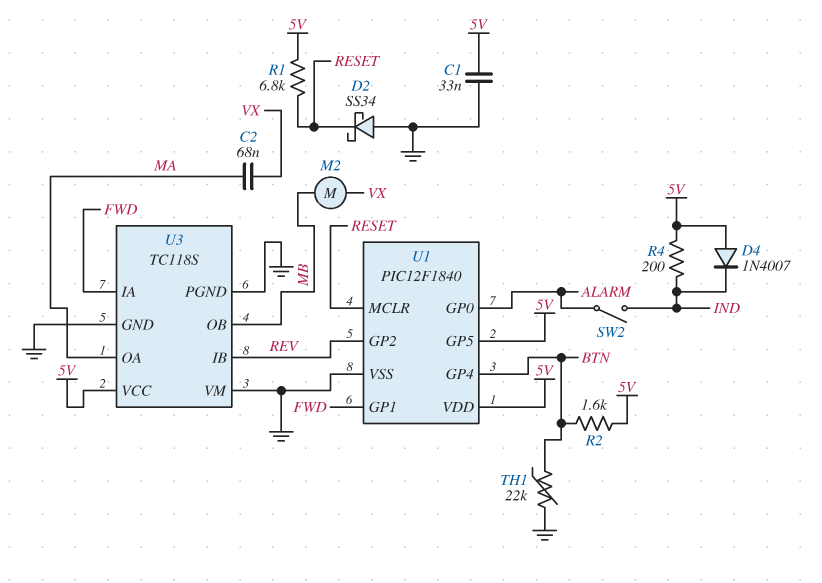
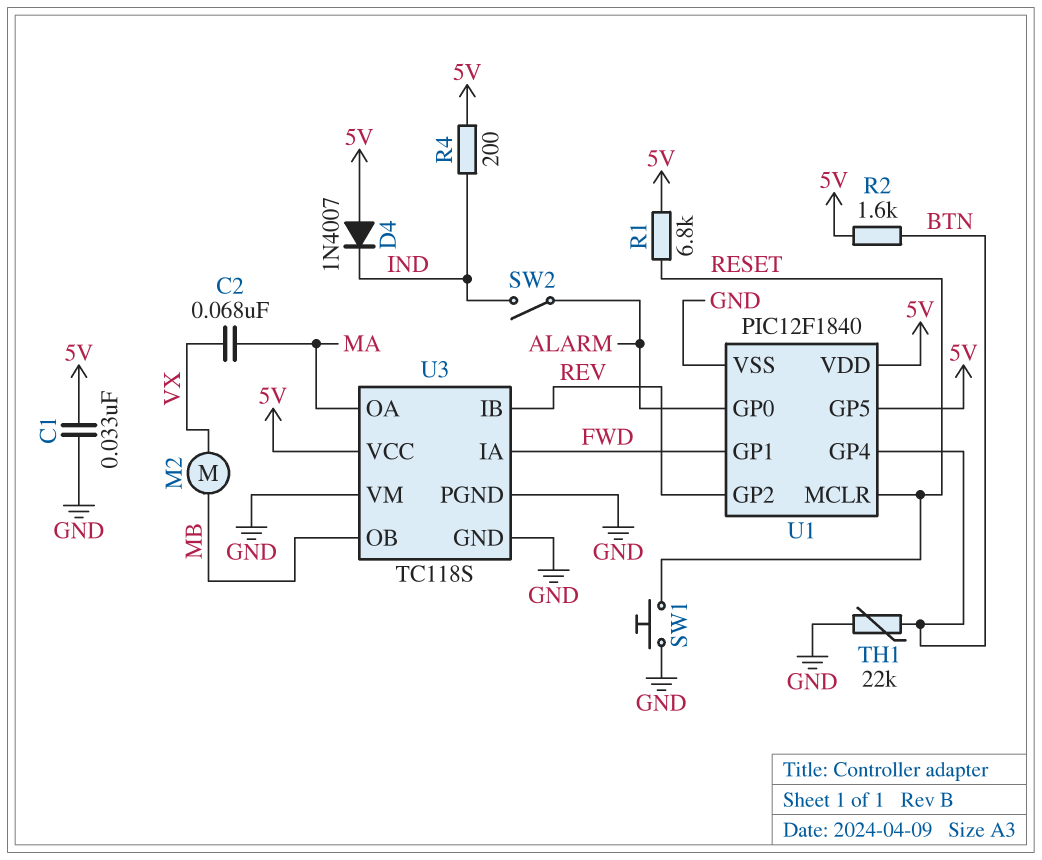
D2: schottky SS34 (A GND, K RESET) -> none
SW1: none -> button (GND, RESET)

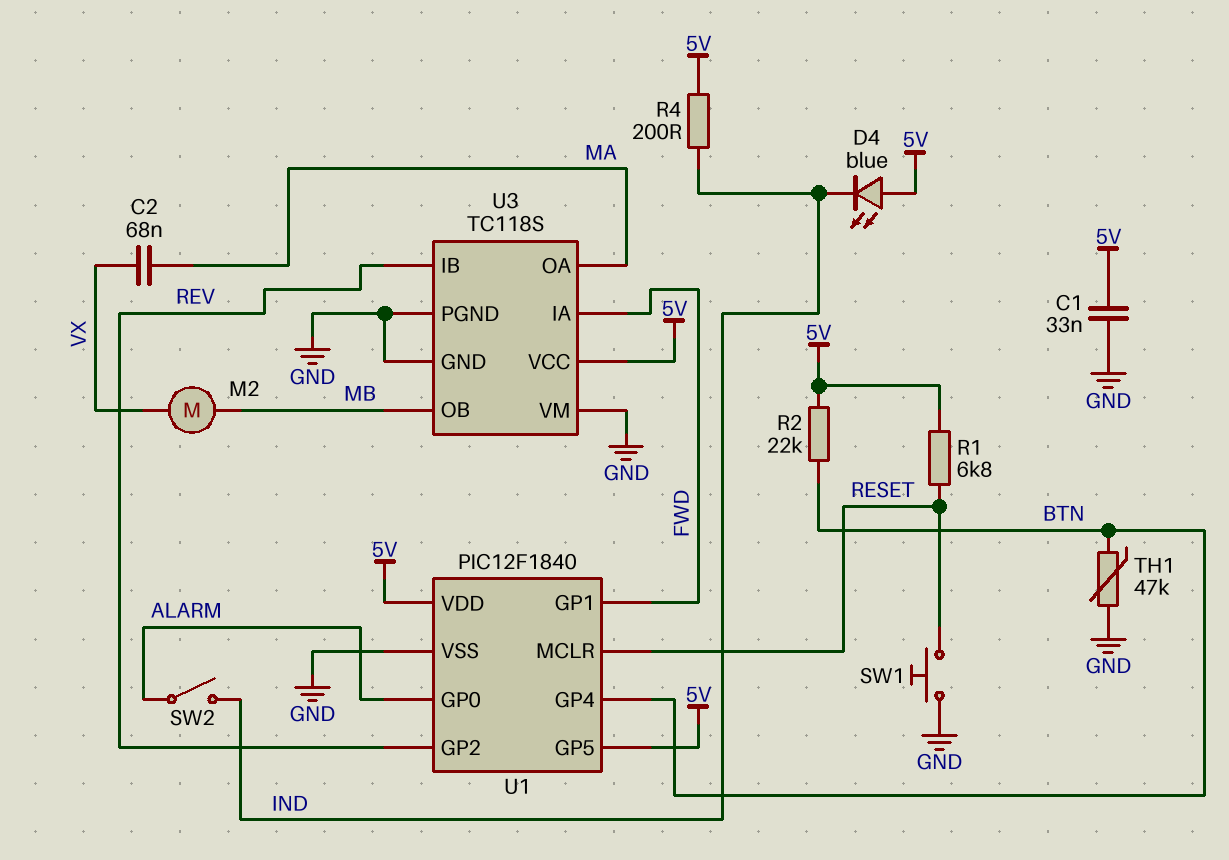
D4: diode 1N4007 (A 5V, K IND) -> LED blue (A 5V, K IND)
R2: 1.6k (5V, BTN) -> 22k (5V, BTN)
TH1: 22k (BTN, GND) -> 47k (BTN, GND)

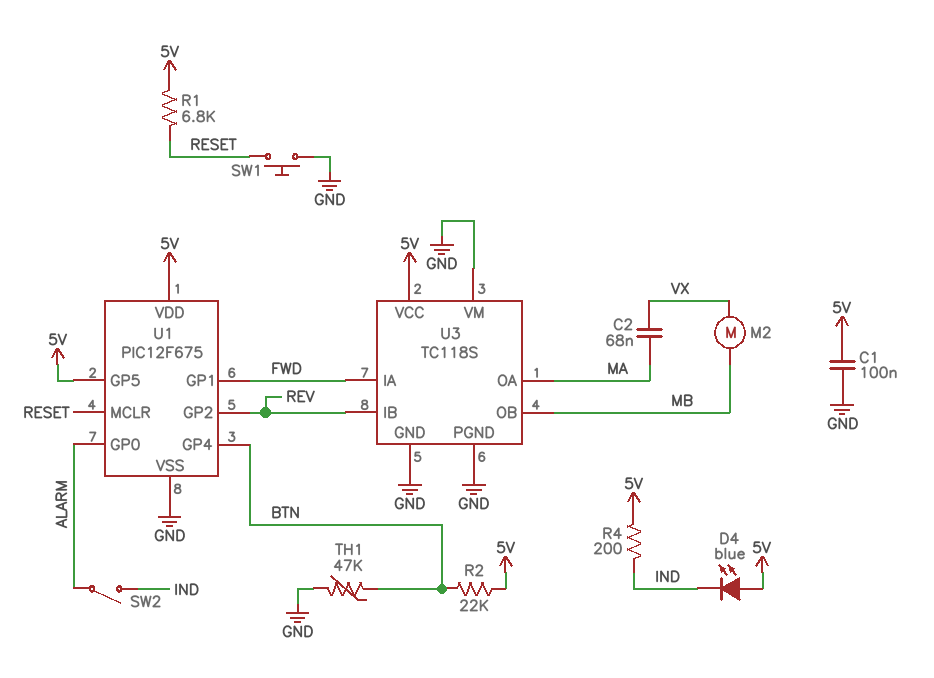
C1: 33nF (5V, GND) -> 100nF (5V, GND)
U1: PIC12F1840 -> PIC12F675

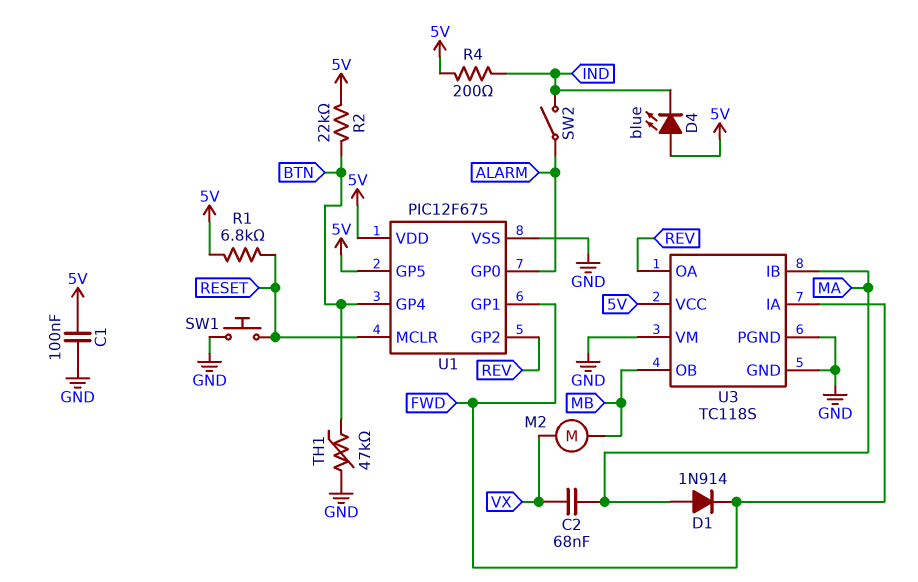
D1: none -> diode 1N914 (A MA, K FWD)
U3 pin IB: REV -> MA
U3 pin OA: MA -> REV

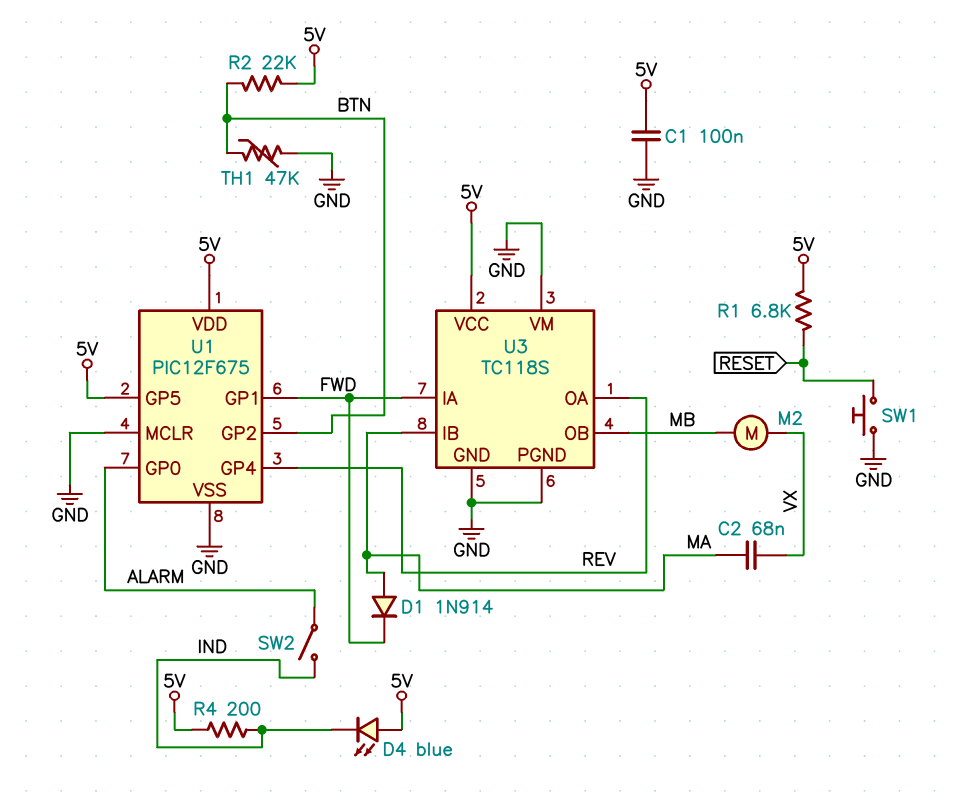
U1 pin GP2: REV -> BTN
U1 pin GP4: BTN -> REV
U1 pin MCLR: RESET -> GND

